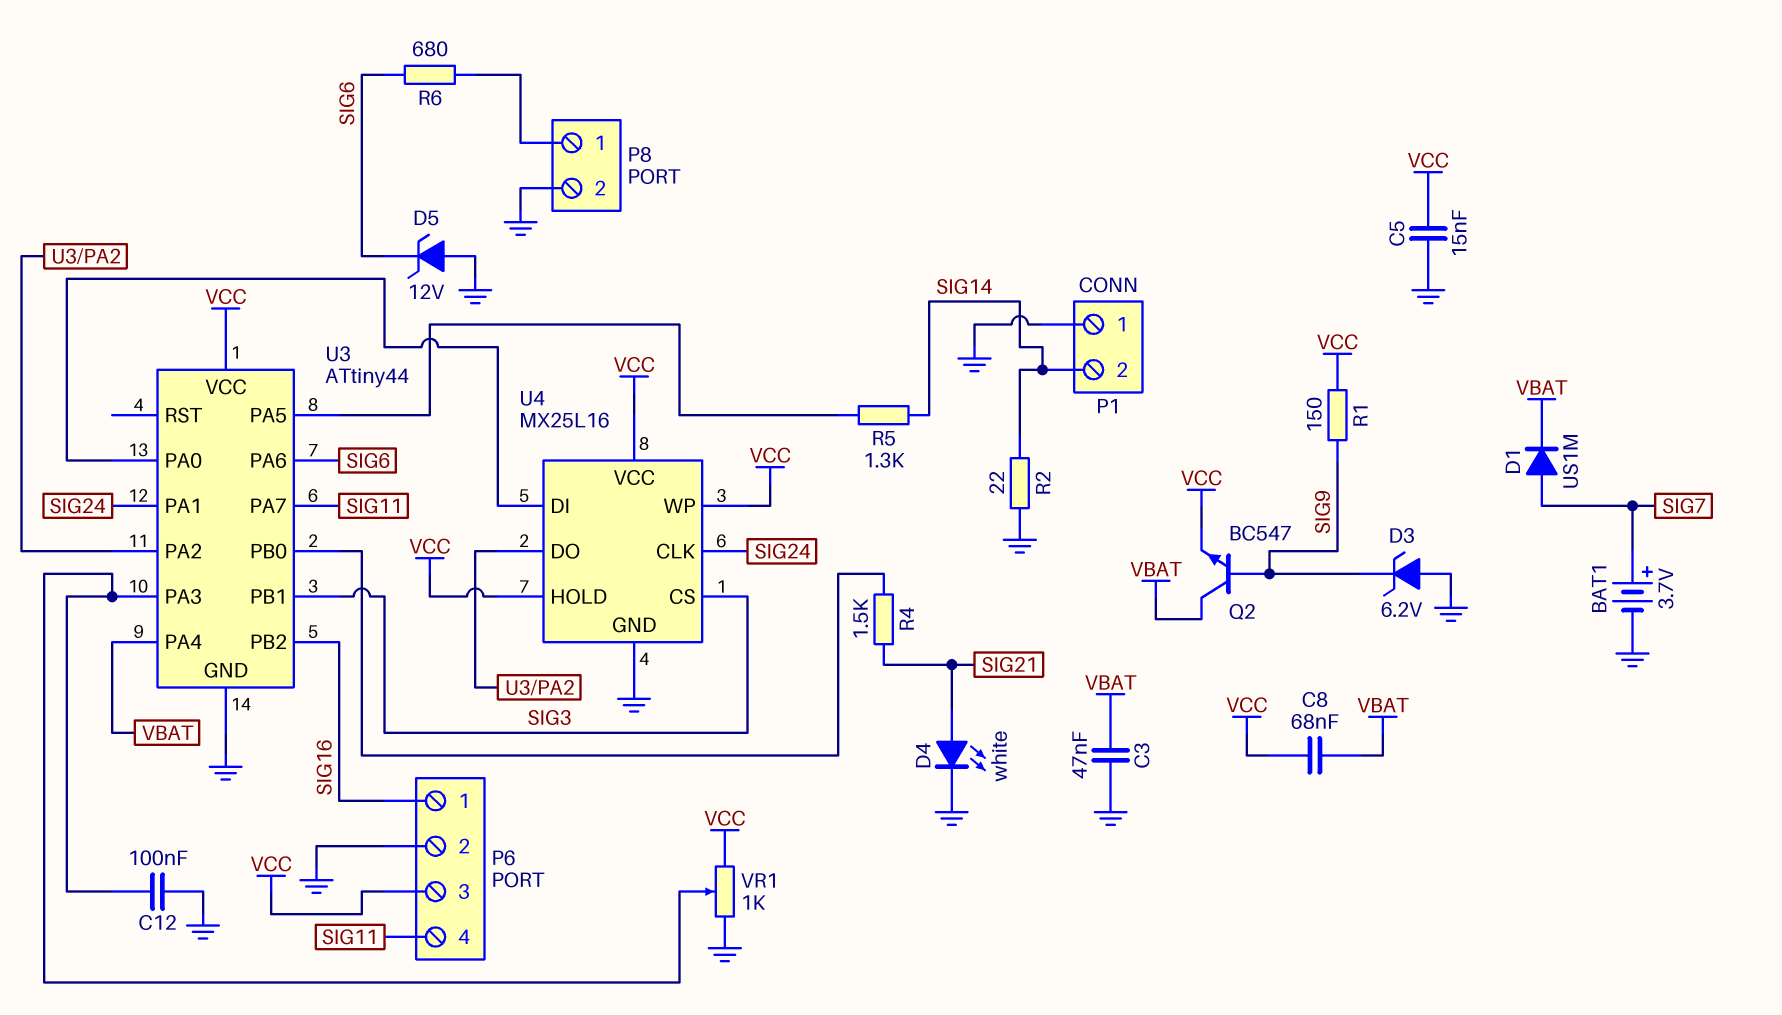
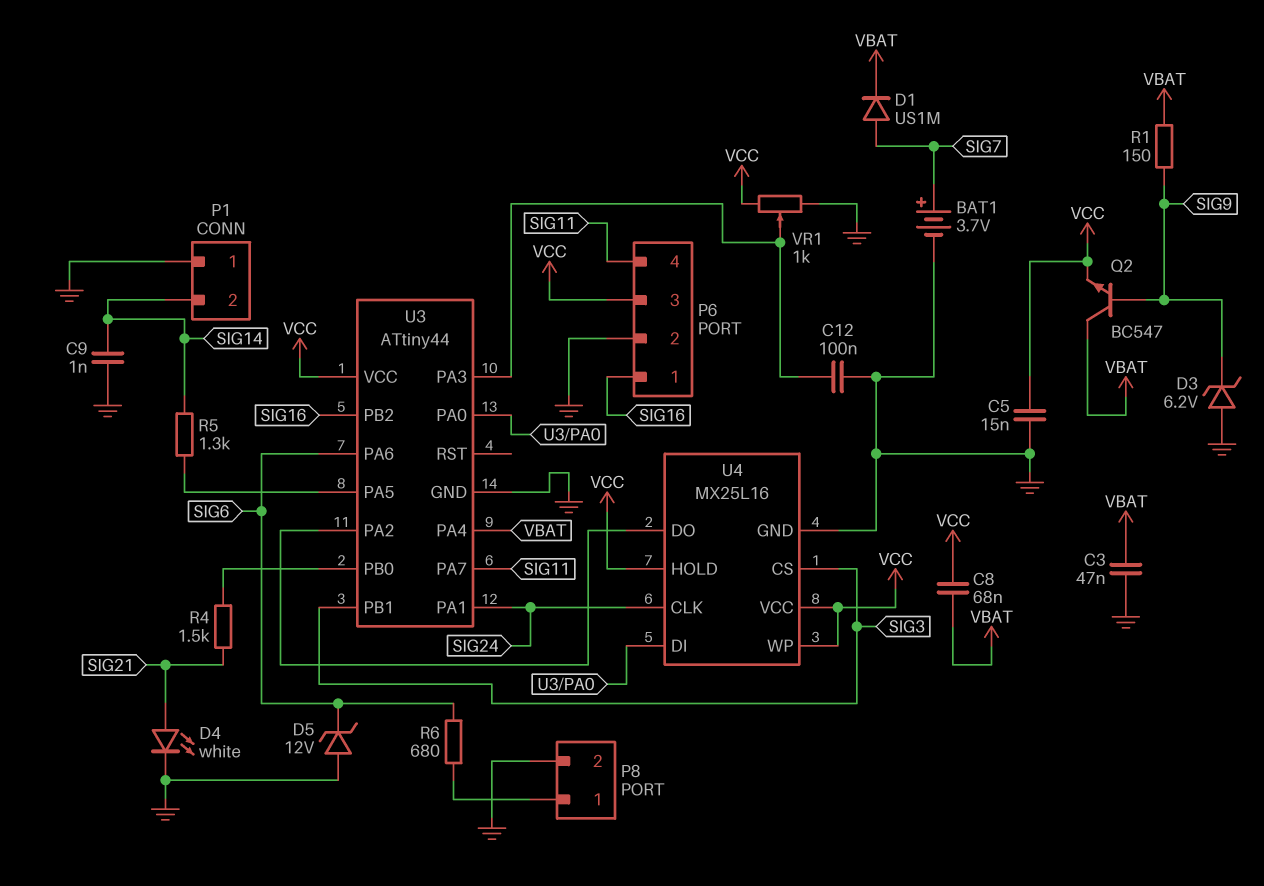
C9: none -> 1nF (GND, SIG14)
R1: 150 (SIG9, VCC) -> 150 (SIG9, VBAT)
R2: 22 (GND, SIG14) -> none

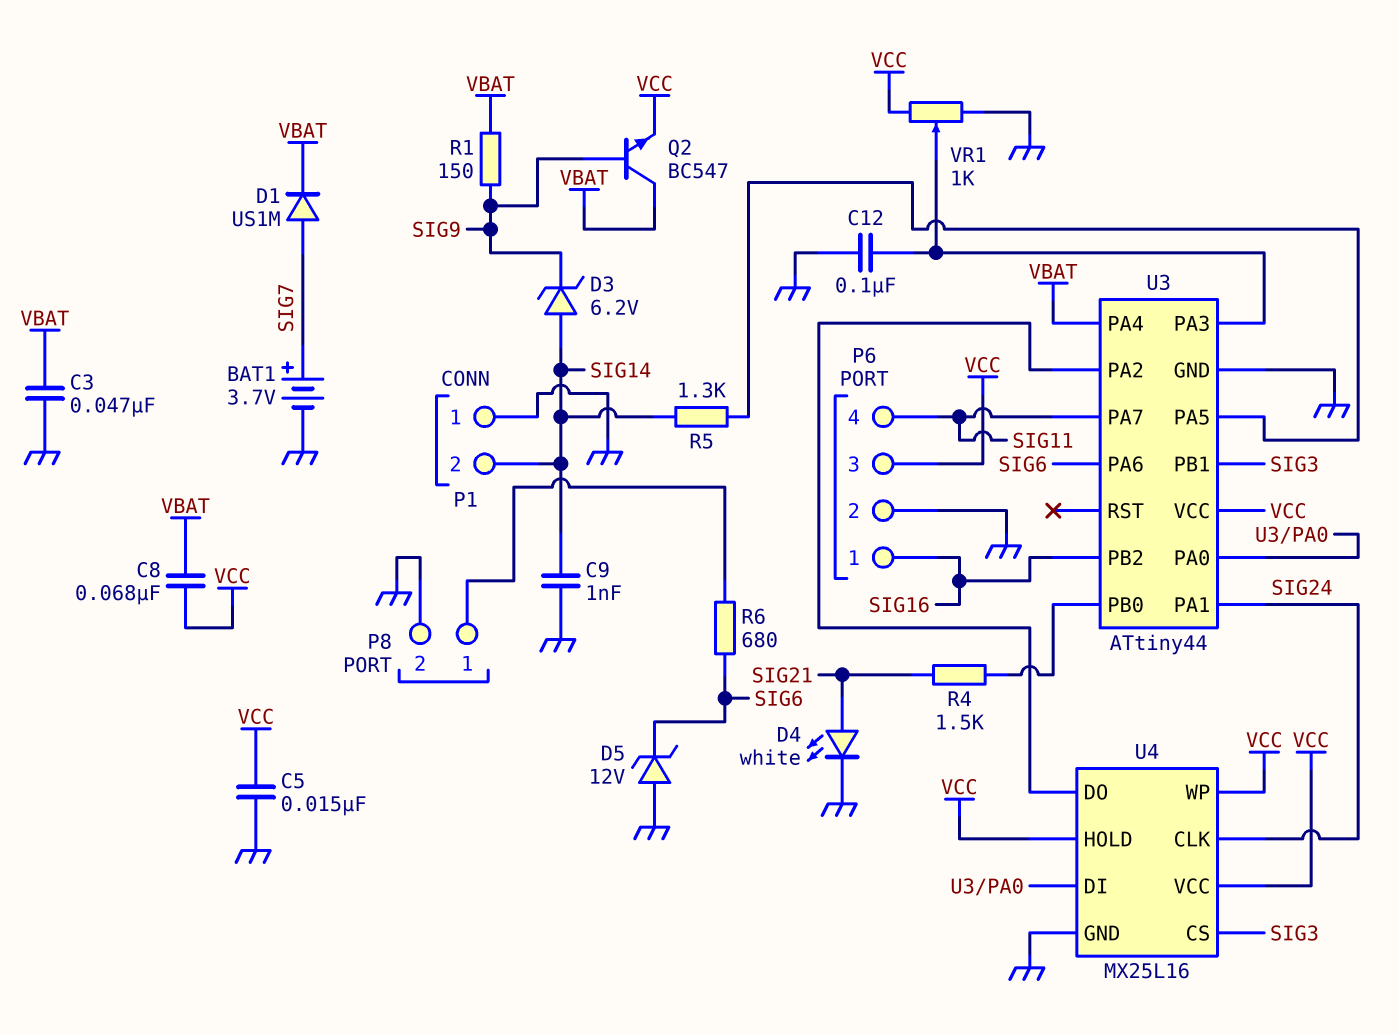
D3: zener 6.2V (A GND, K SIG9) -> zener 6.2V (A SIG14, K SIG9)

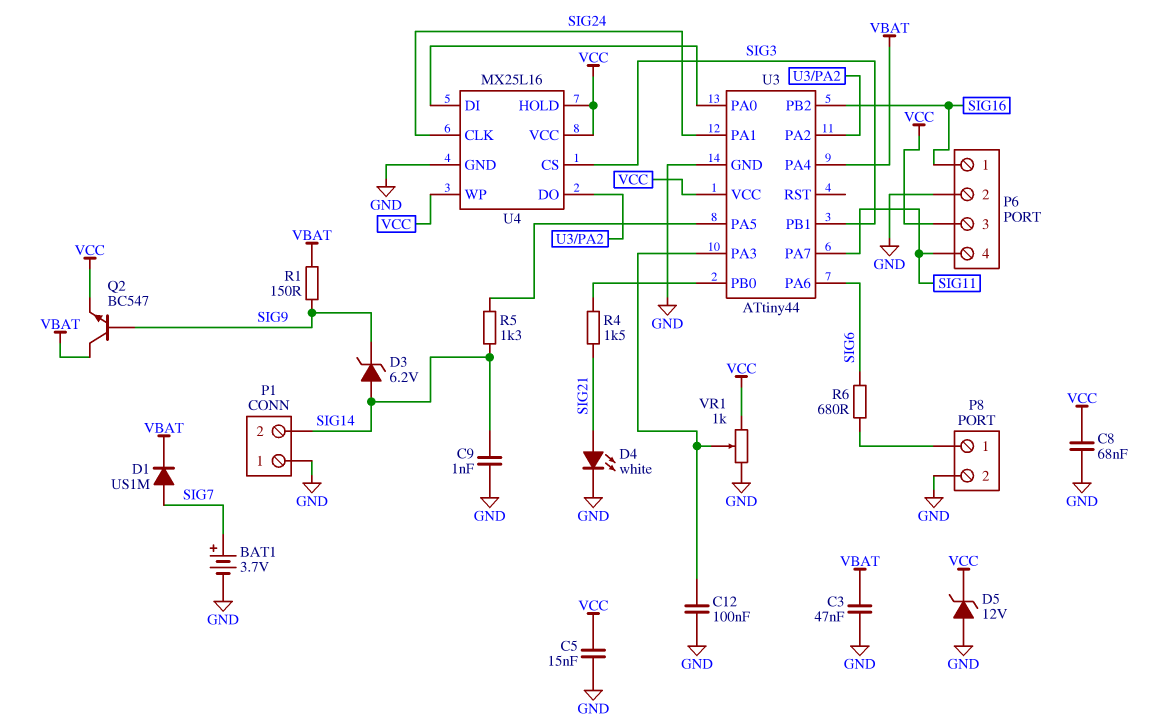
C8: 68nF (VBAT, VCC) -> 68nF (GND, VCC)
D5: zener 12V (A GND, K SIG6) -> zener 12V (A GND, K VCC)

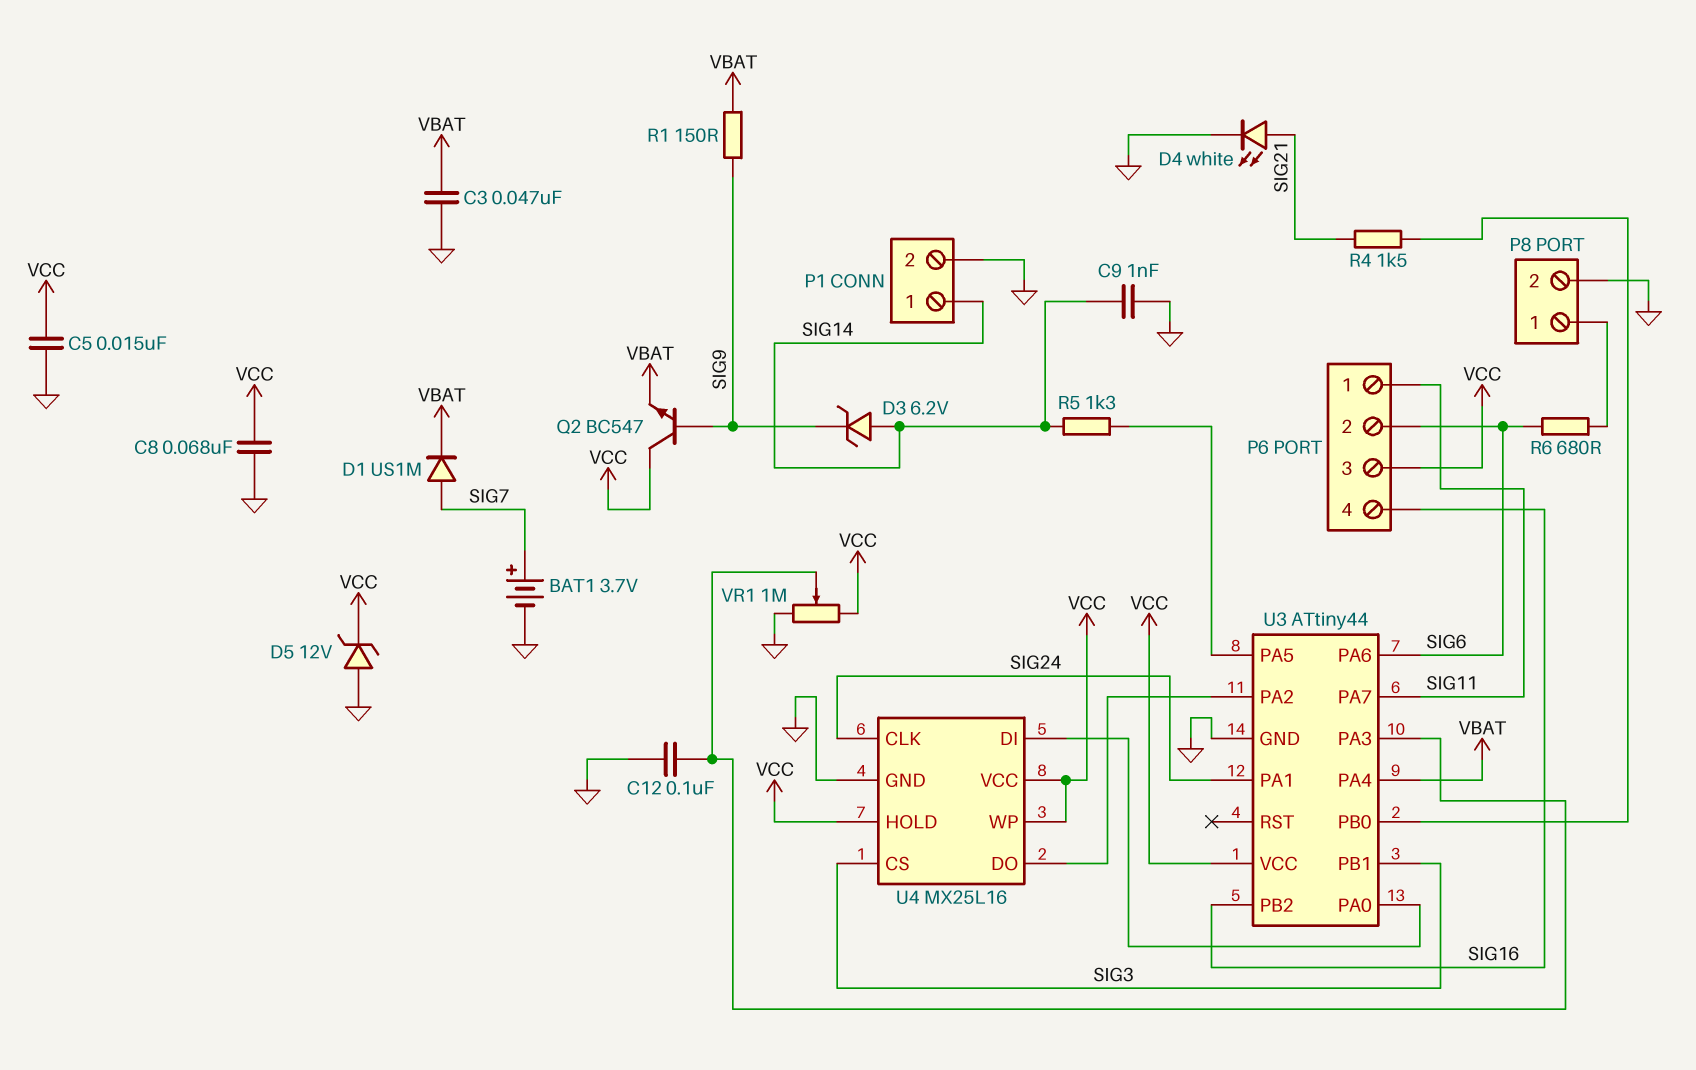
P1 pin 1: GND -> SIG14
P1 pin 2: SIG14 -> GND
P6 pin 1: SIG16 -> SIG11
P6 pin 2: GND -> SIG6
P6 pin 4: SIG11 -> SIG16
Q2: NPN BC547 (B SIG9, C VBAT, E VCC) -> NPN BC547 (B SIG9, C VCC, E VBAT)
VR1: 1k (GND, VCC, wiper U3/PA3) -> 1M (GND, VCC, wiper U3/PA3)

